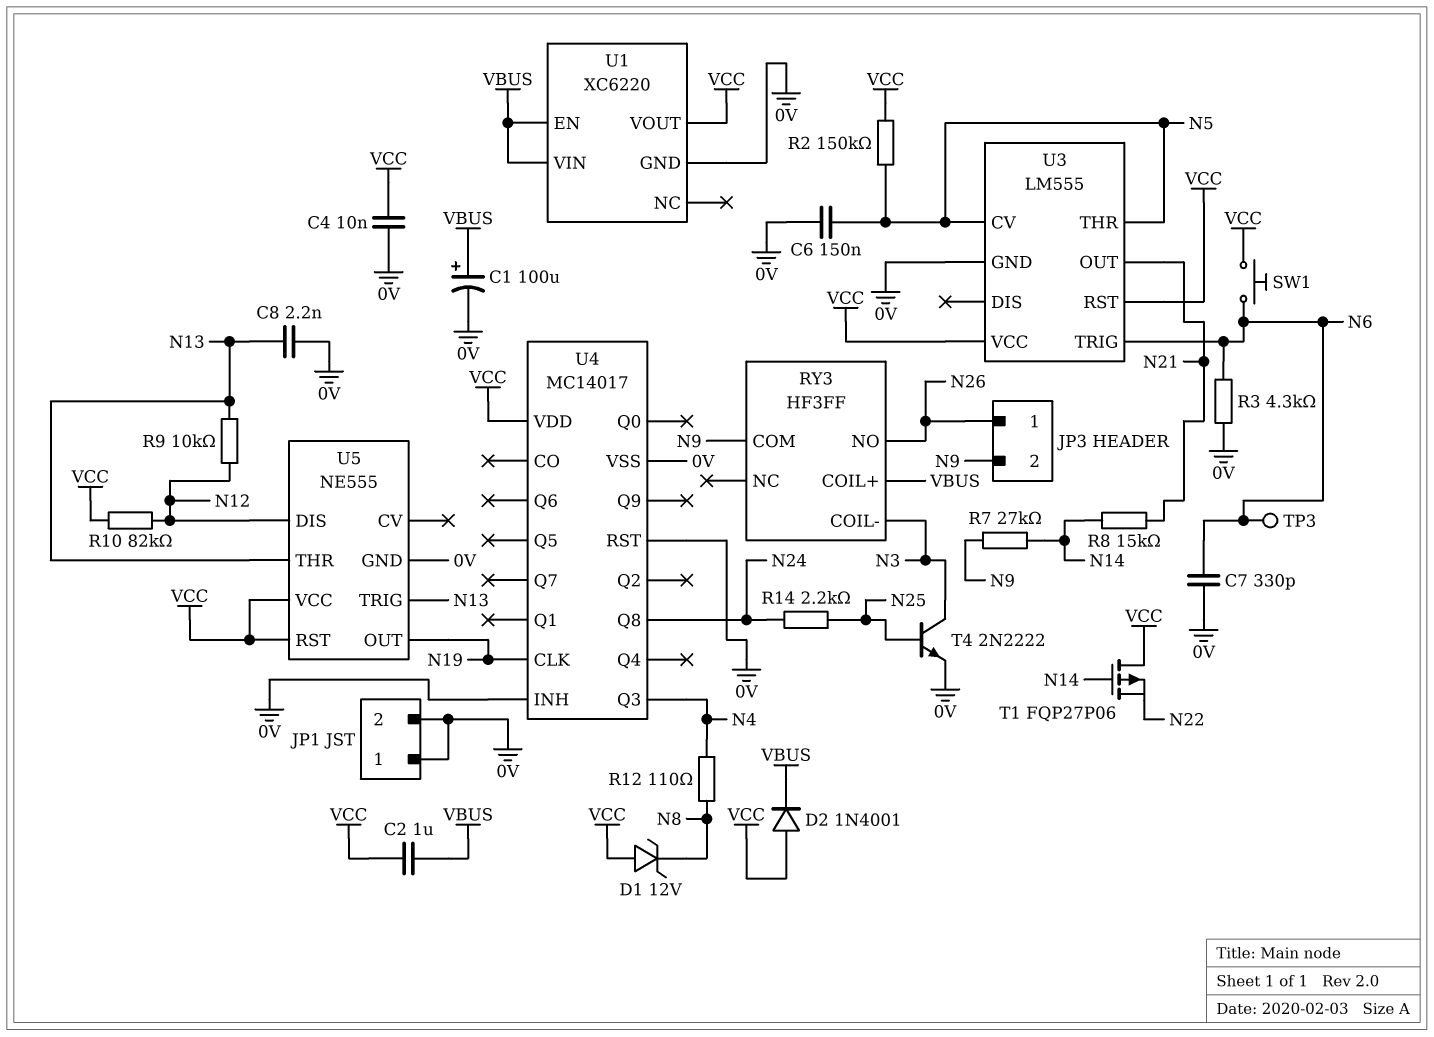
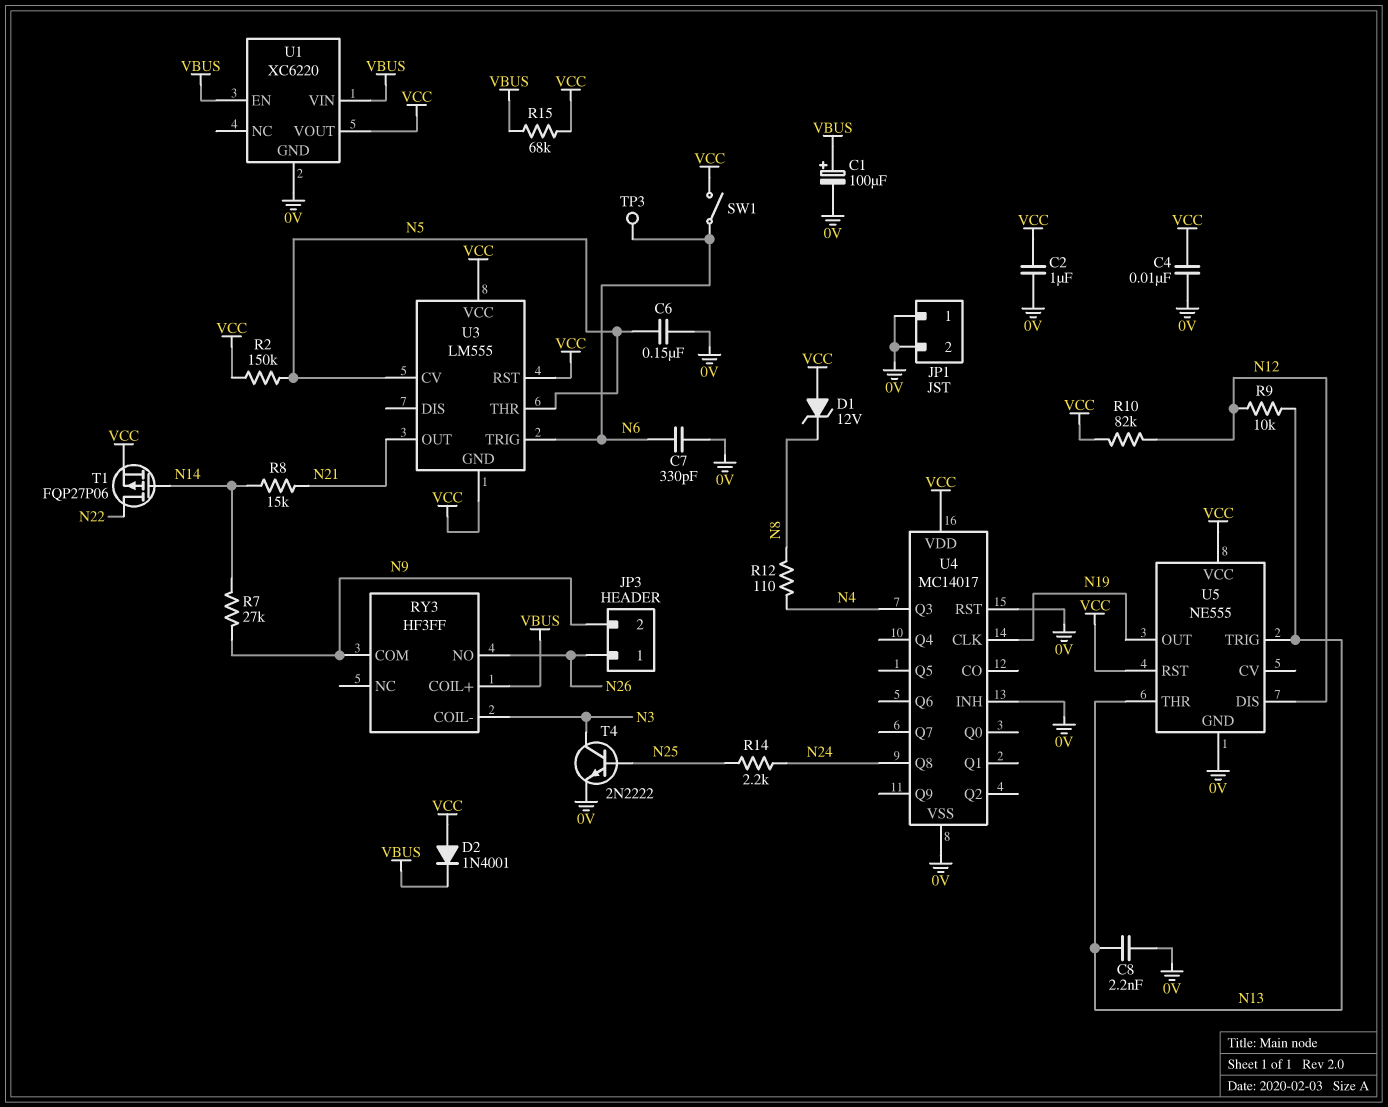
C2: 1uF (VBUS, VCC) -> 1uF (0V, VCC)
R3: 4.3k (0V, N6) -> none
R15: none -> 68k (VBUS, VCC)
SW1: button (N6, VCC) -> switch (N6, VCC)
T1: PMOS FQP27P06 (G N14, D VCC, S N22) -> PMOS FQP27P06 (G N14, D N22, S VCC)
U3 pin GND: 0V -> VCC

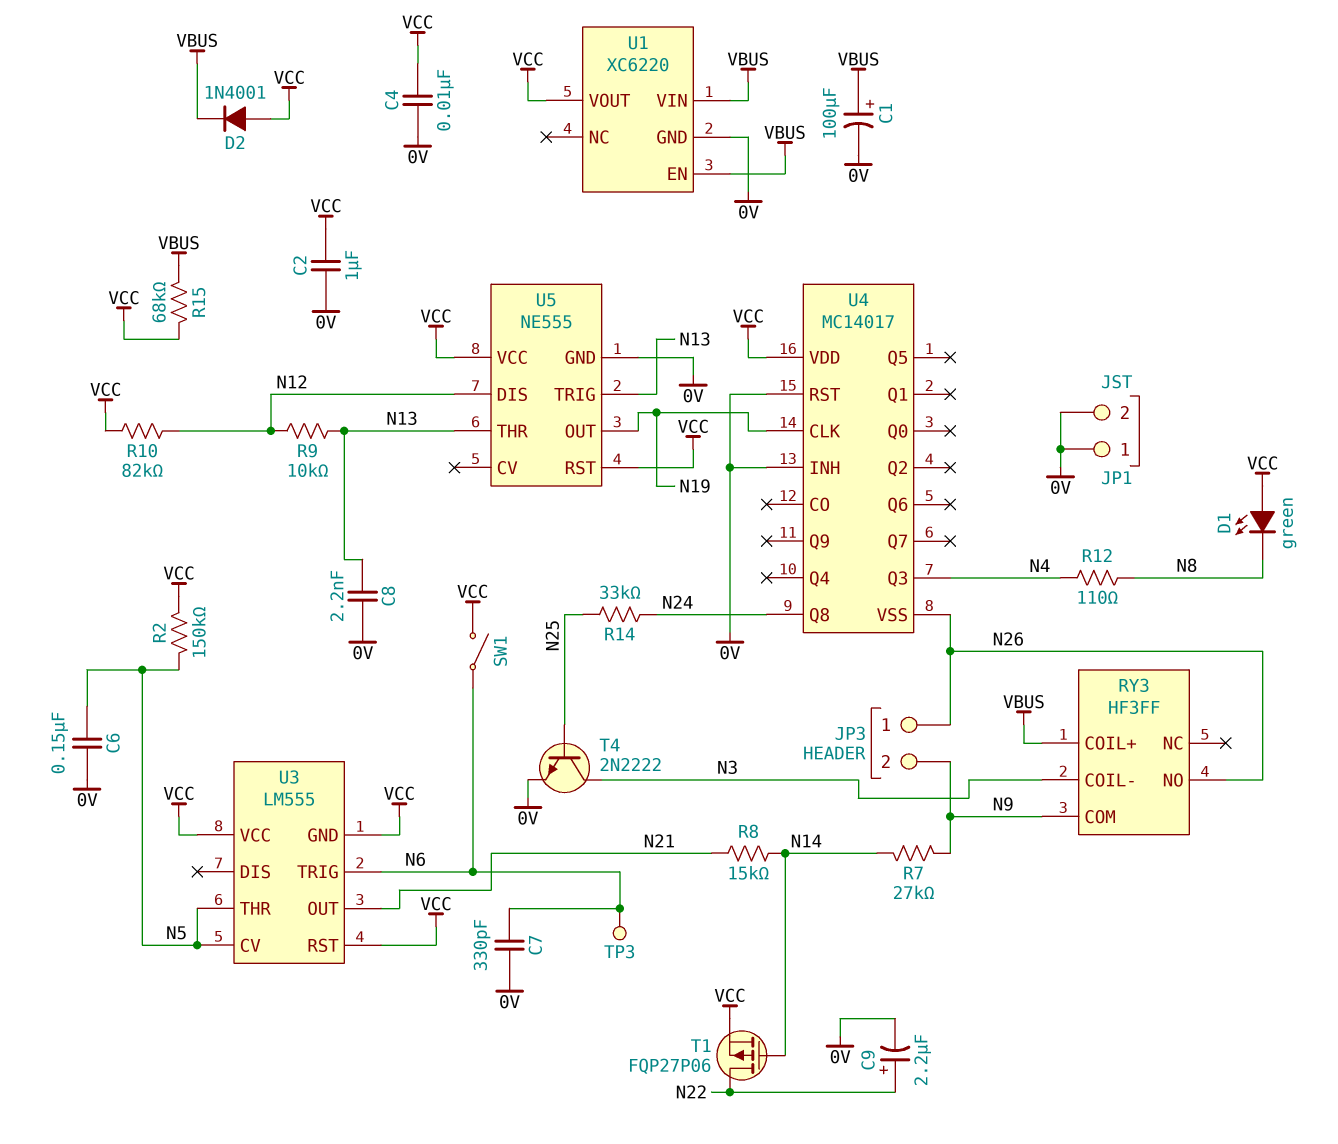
C9: none -> 2.2uF (plus N22, minus 0V)
D1: zener 12V (A VCC, K N8) -> LED green (A VCC, K N8)
R14: 2.2k (N24, N25) -> 33k (N24, N25)
U4 pin VSS: 0V -> N26

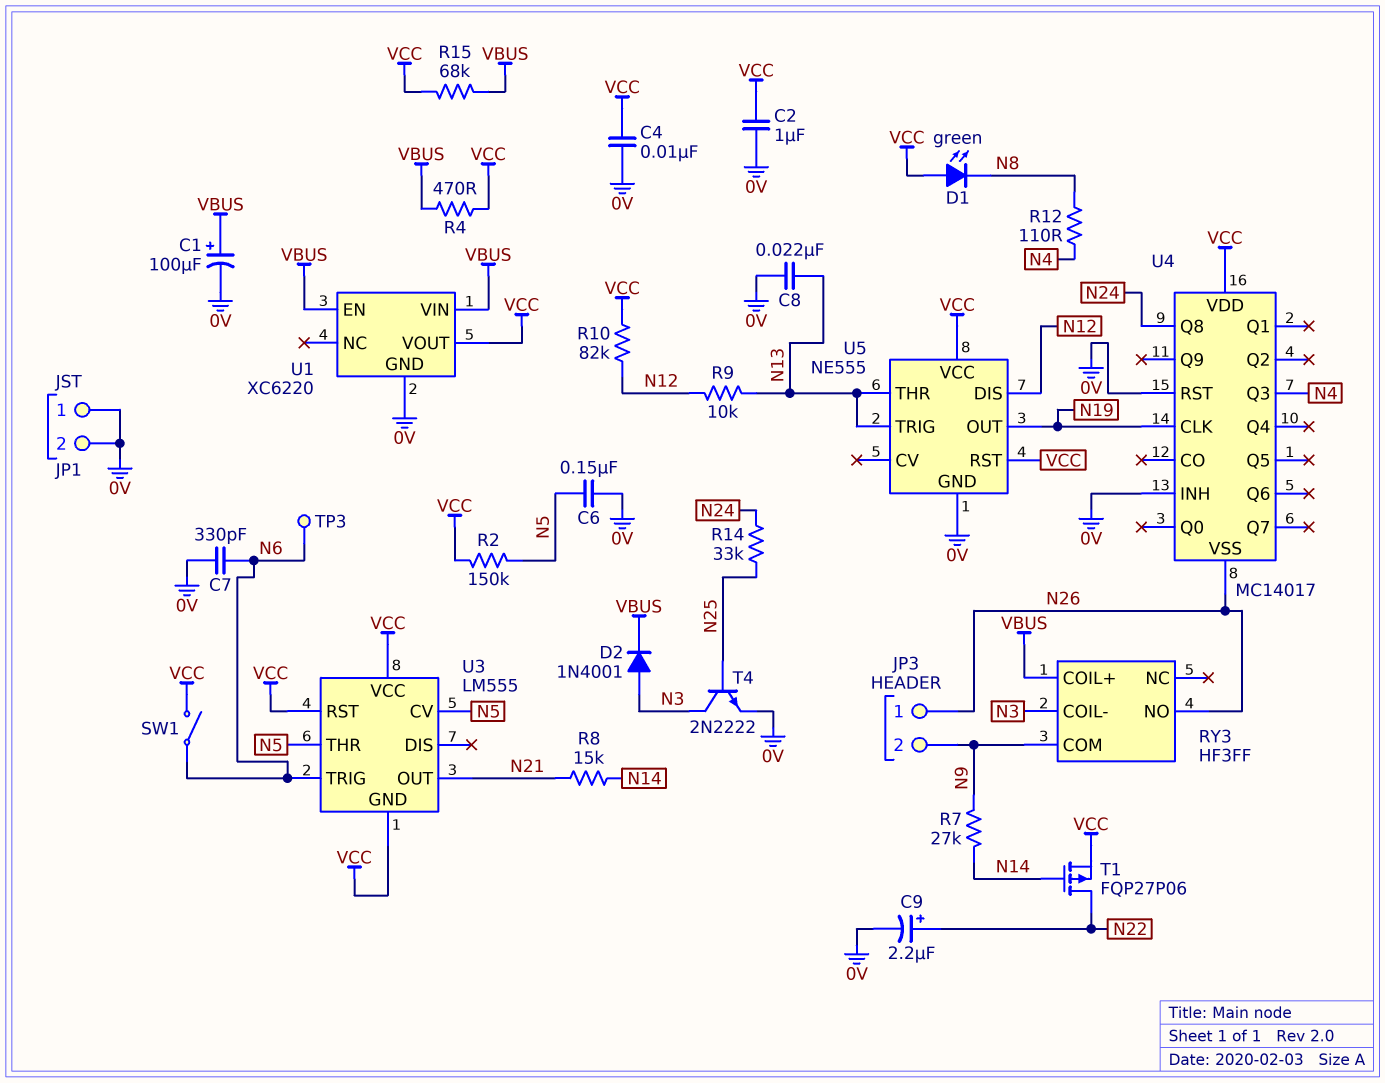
C8: 2.2nF (0V, N13) -> 22nF (0V, N13)
D2: diode 1N4001 (A VCC, K VBUS) -> diode 1N4001 (A N3, K VBUS)
R4: none -> 470 (VBUS, VCC)

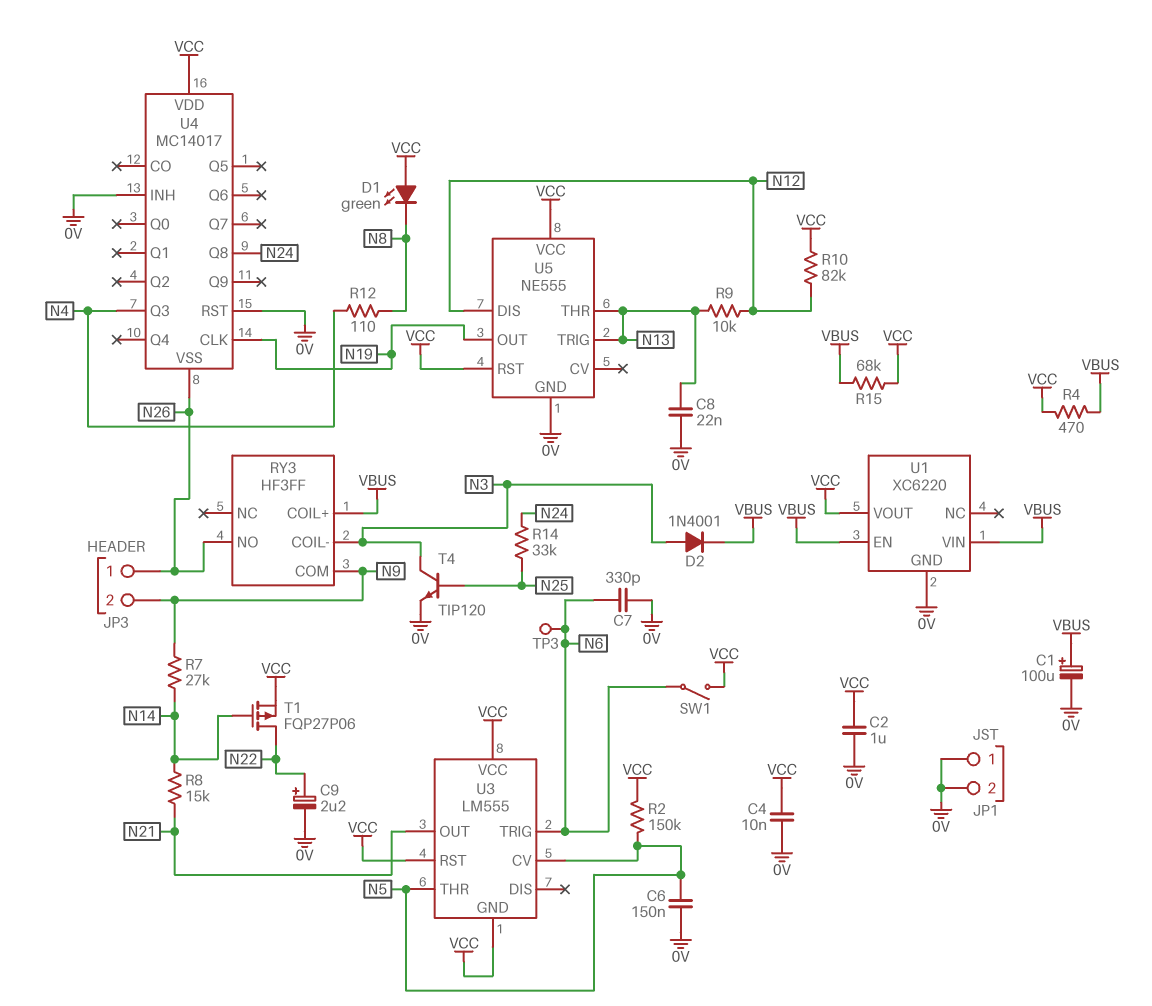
T4: NPN 2N2222 (B N25, C N3, E 0V) -> NPN TIP120 (B N25, C N3, E 0V)

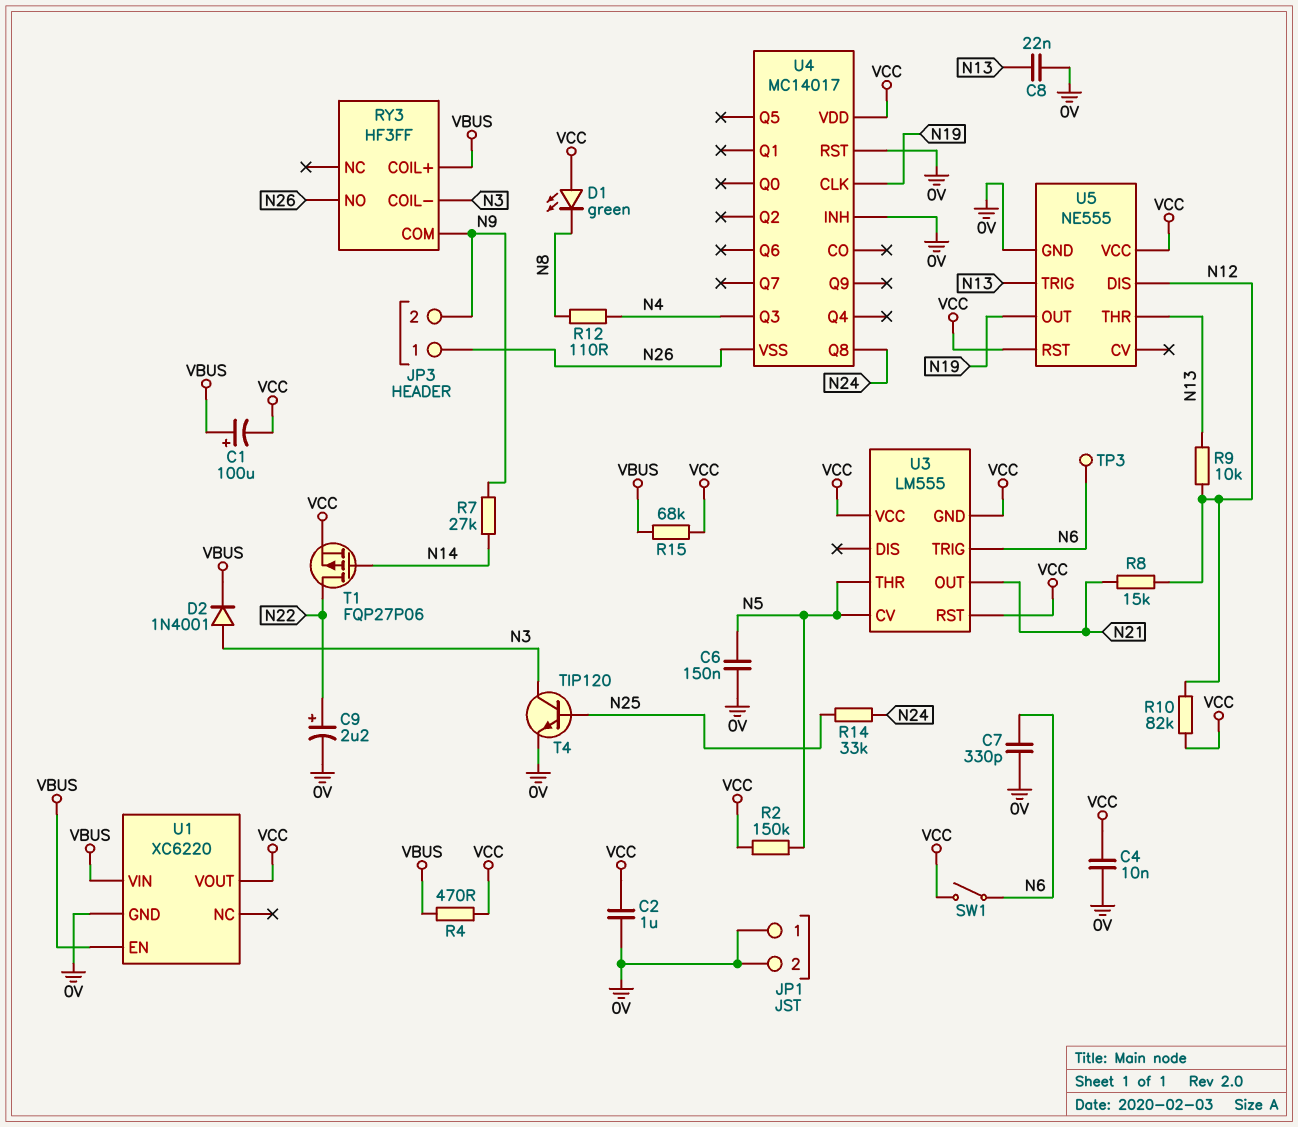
C1: 100uF (plus VBUS, minus 0V) -> 100uF (plus VBUS, minus VCC)
R8: 15k (N14, N21) -> 15k (N12, N21)

